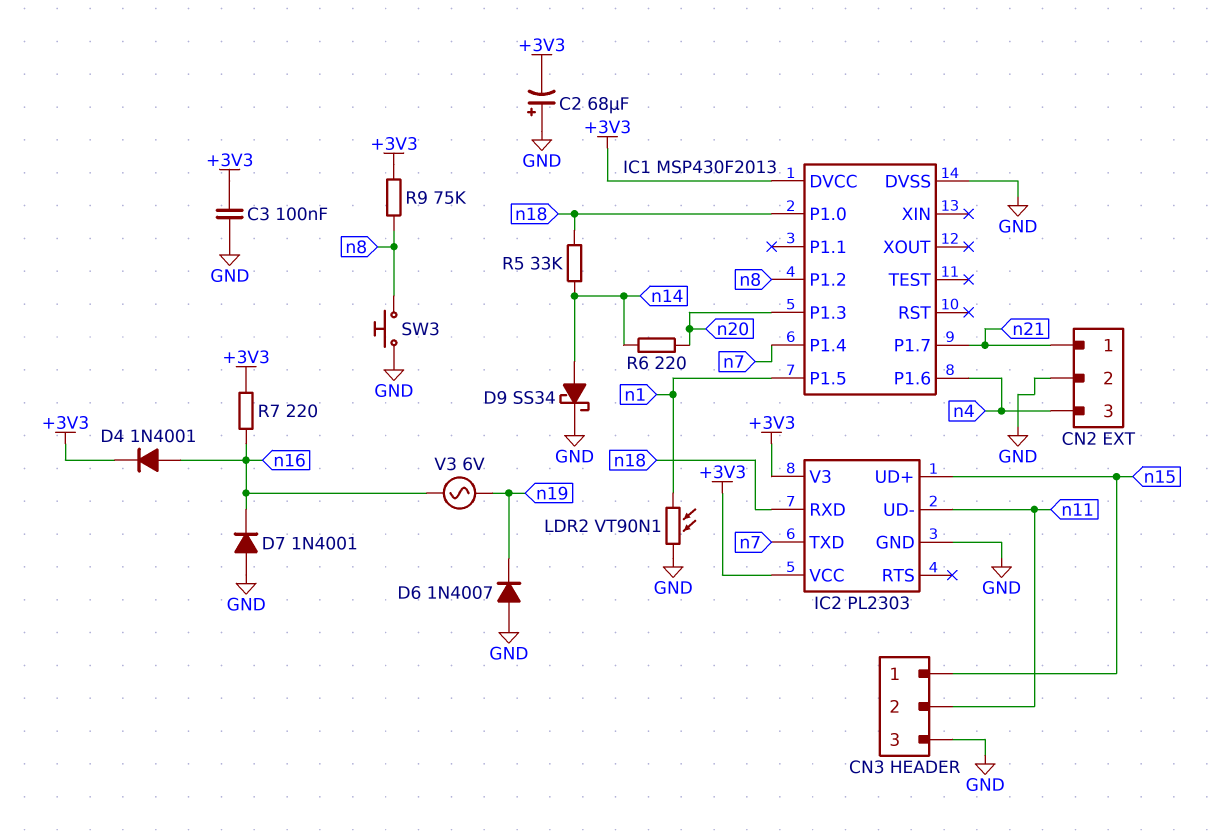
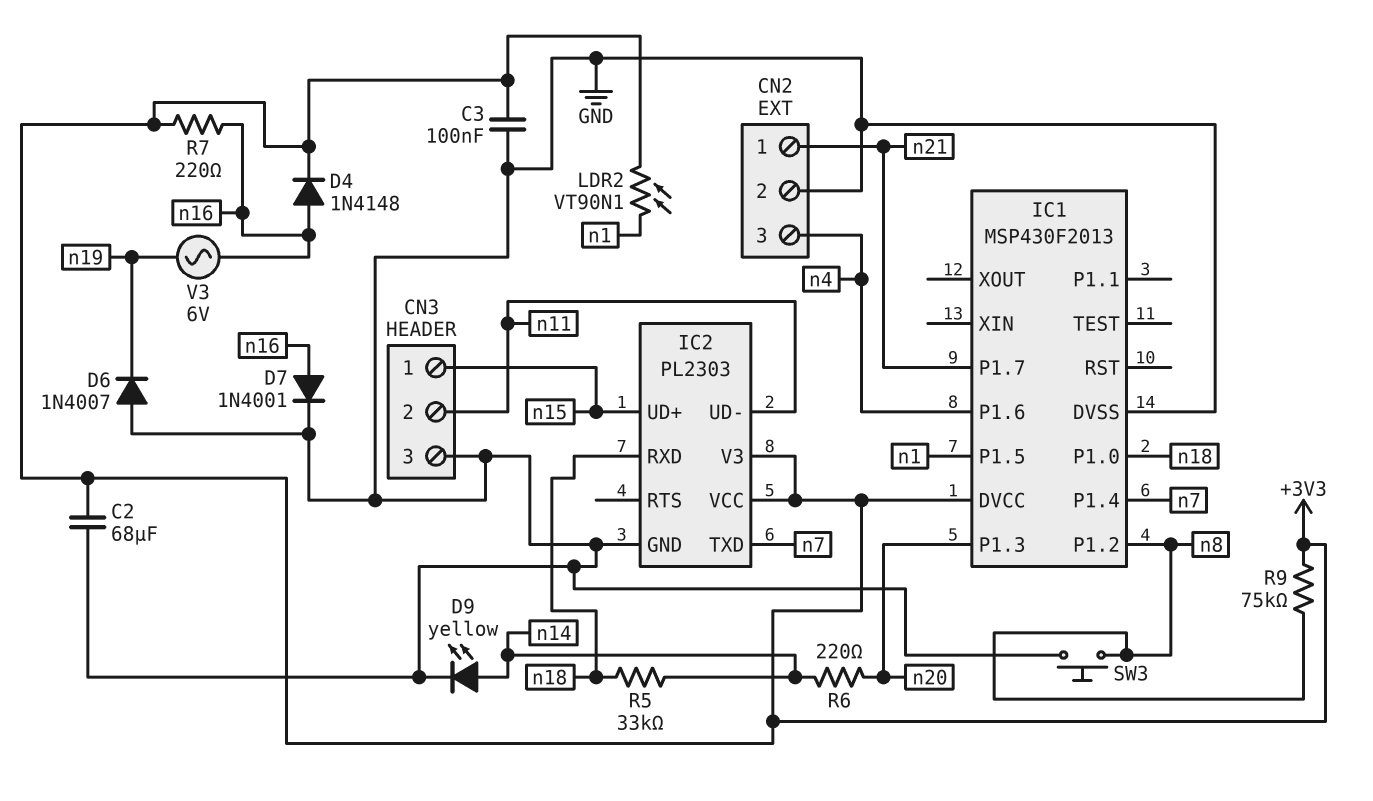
C2: 68uF (plus GND, minus +3V3) -> 68uF (+3V3, GND)
D4: diode 1N4001 (A n16, K +3V3) -> diode 1N4148 (A n16, K +3V3)
D7: diode 1N4001 (A GND, K n16) -> diode 1N4001 (A n16, K GND)
D9: schottky SS34 (A n14, K GND) -> LED yellow (A n14, K GND)
LDR2: VT90N1 (GND, n1) -> VT90N1 (+3V3, n1)

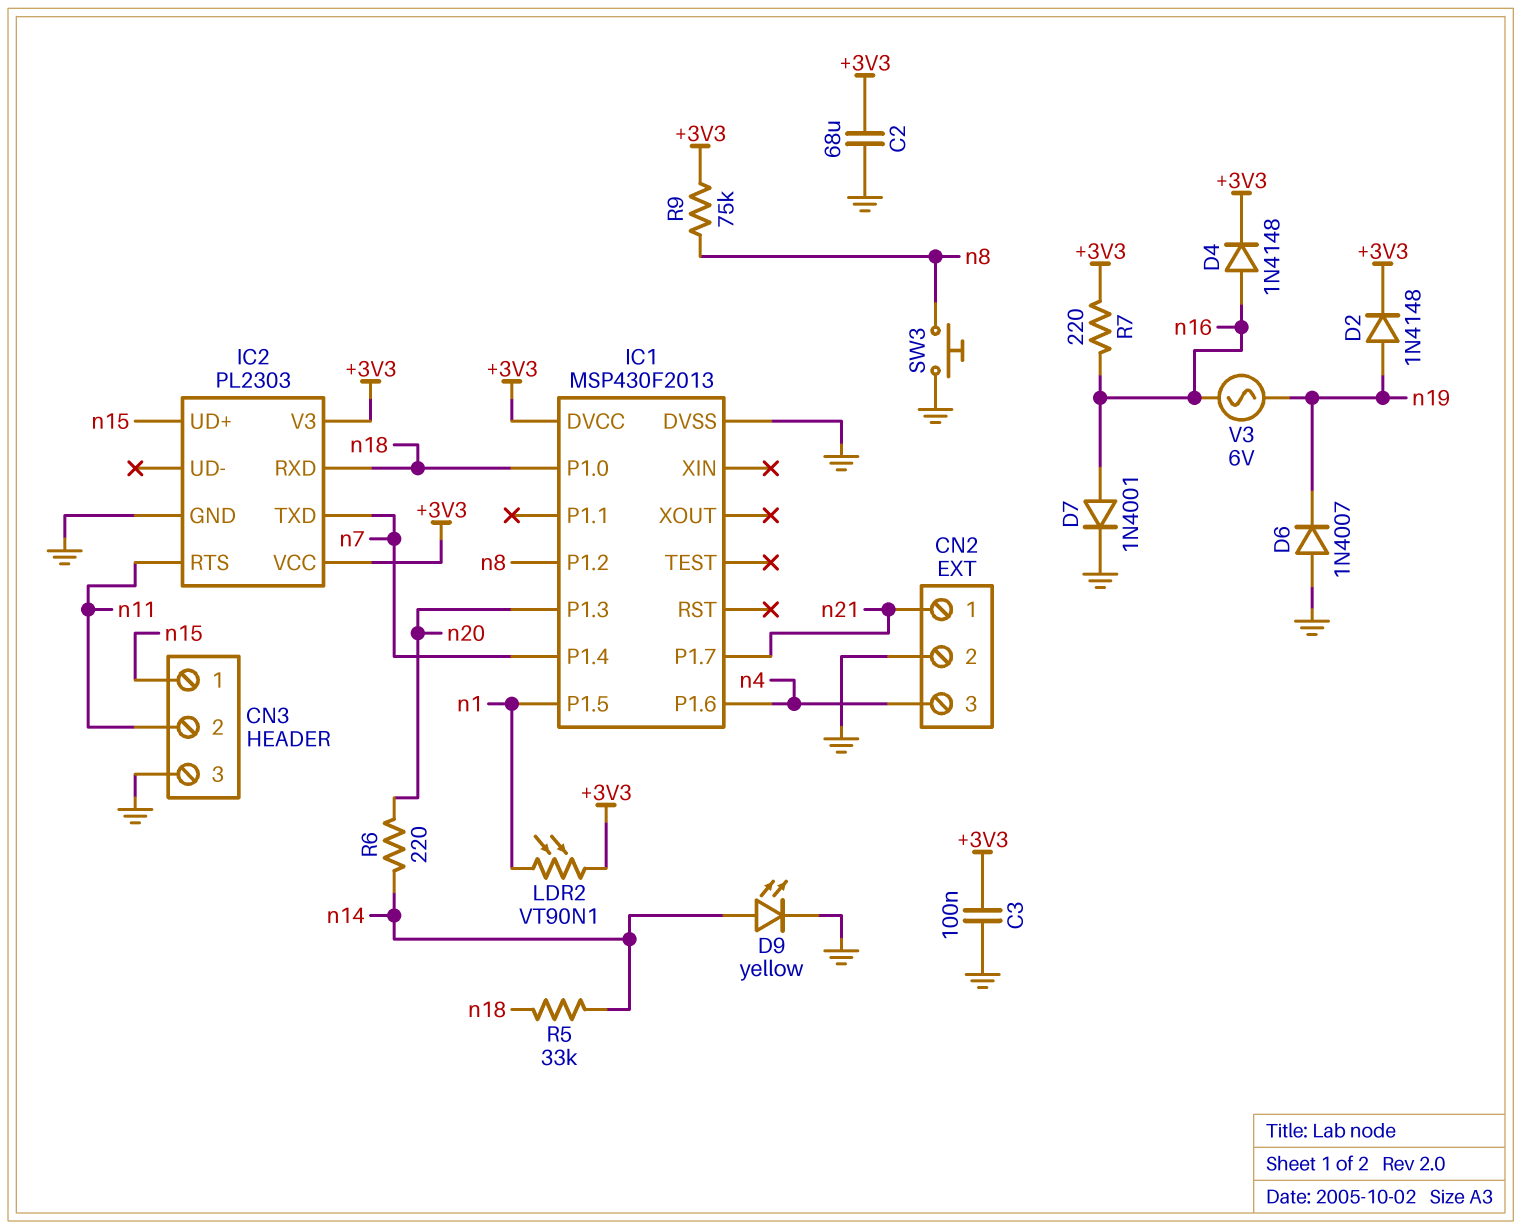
D2: none -> diode 1N4148 (A n19, K +3V3)
IC2 pin RTS: none -> n11
IC2 pin UD-: n11 -> none

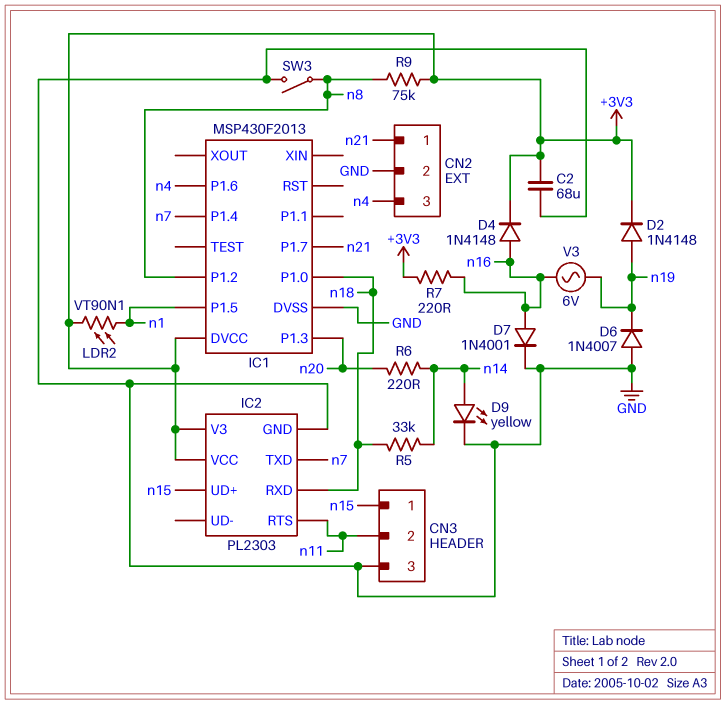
C3: 100nF (+3V3, GND) -> none
SW3: button (GND, n8) -> switch (GND, n8)

